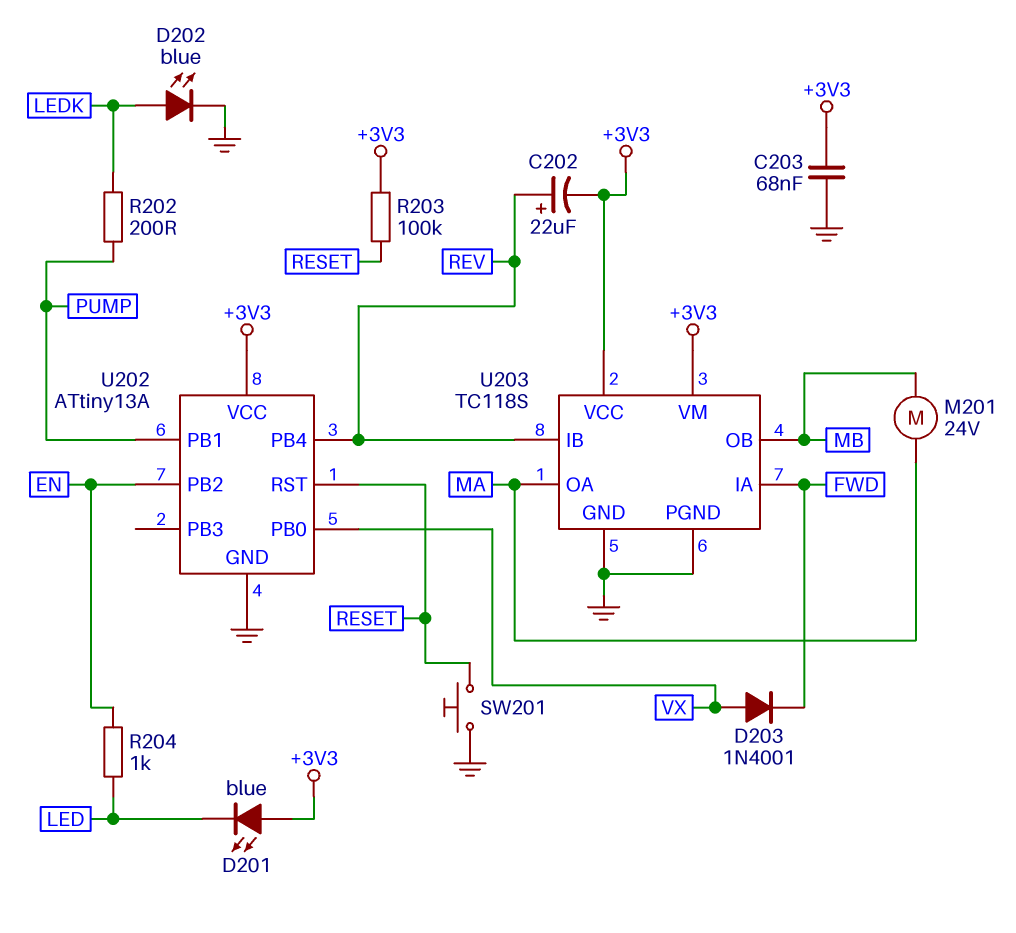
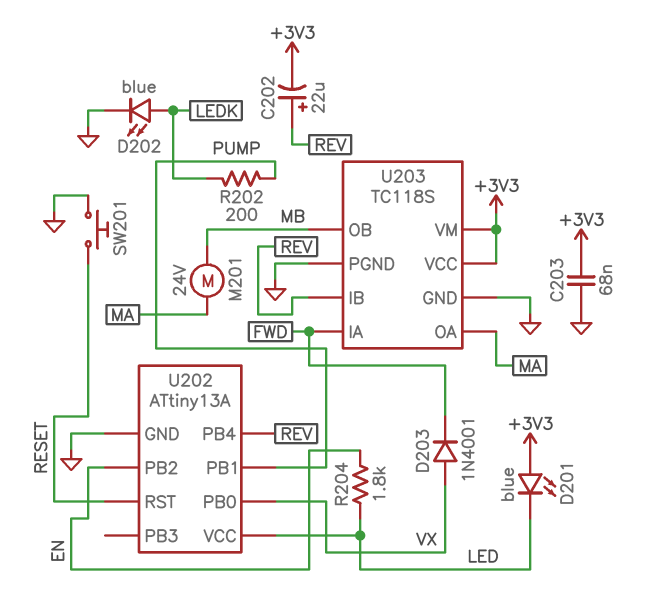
R203: 100k (+3V3, RESET) -> none
R204: 1k (EN, LED) -> 1.8k (EN, LED)
U202 pin VCC: +3V3 -> LED

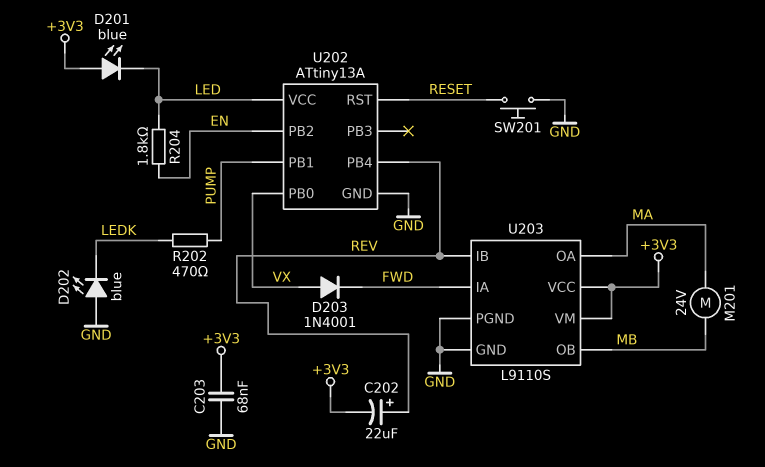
D202: LED blue (A LEDK, K GND) -> LED blue (A GND, K LEDK)
R202: 200 (LEDK, PUMP) -> 470 (LEDK, PUMP)
U203: TC118S -> L9110S

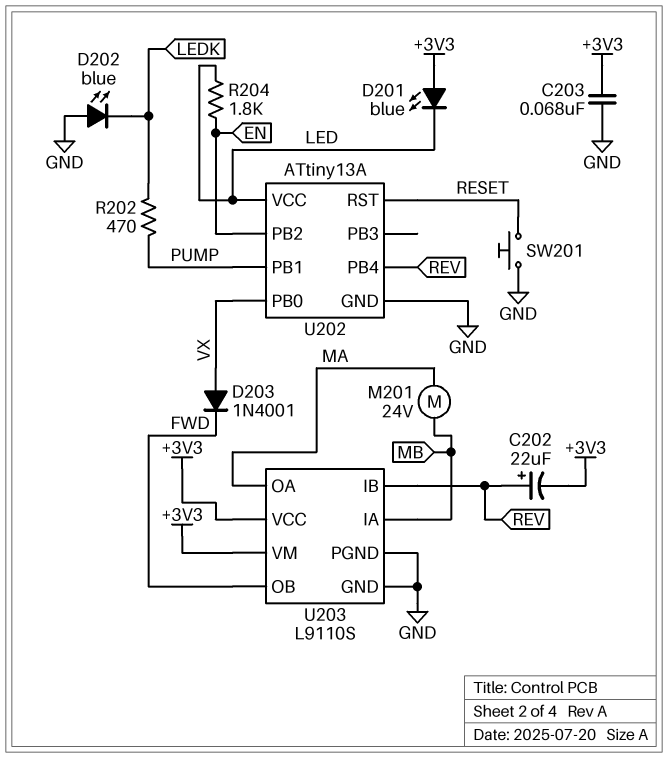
U203 pin IA: FWD -> MB
U203 pin OB: MB -> FWD

